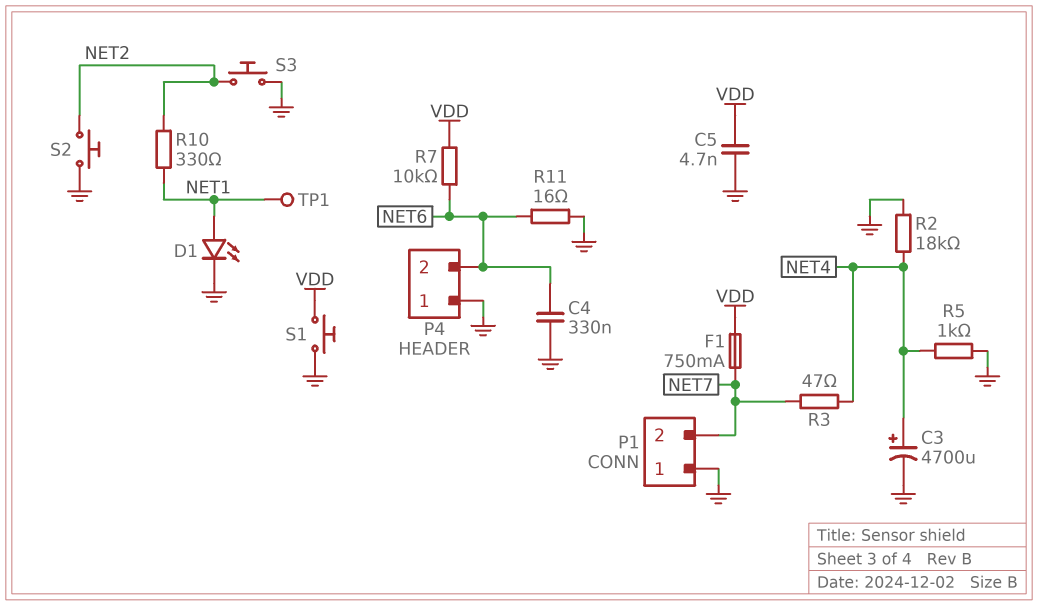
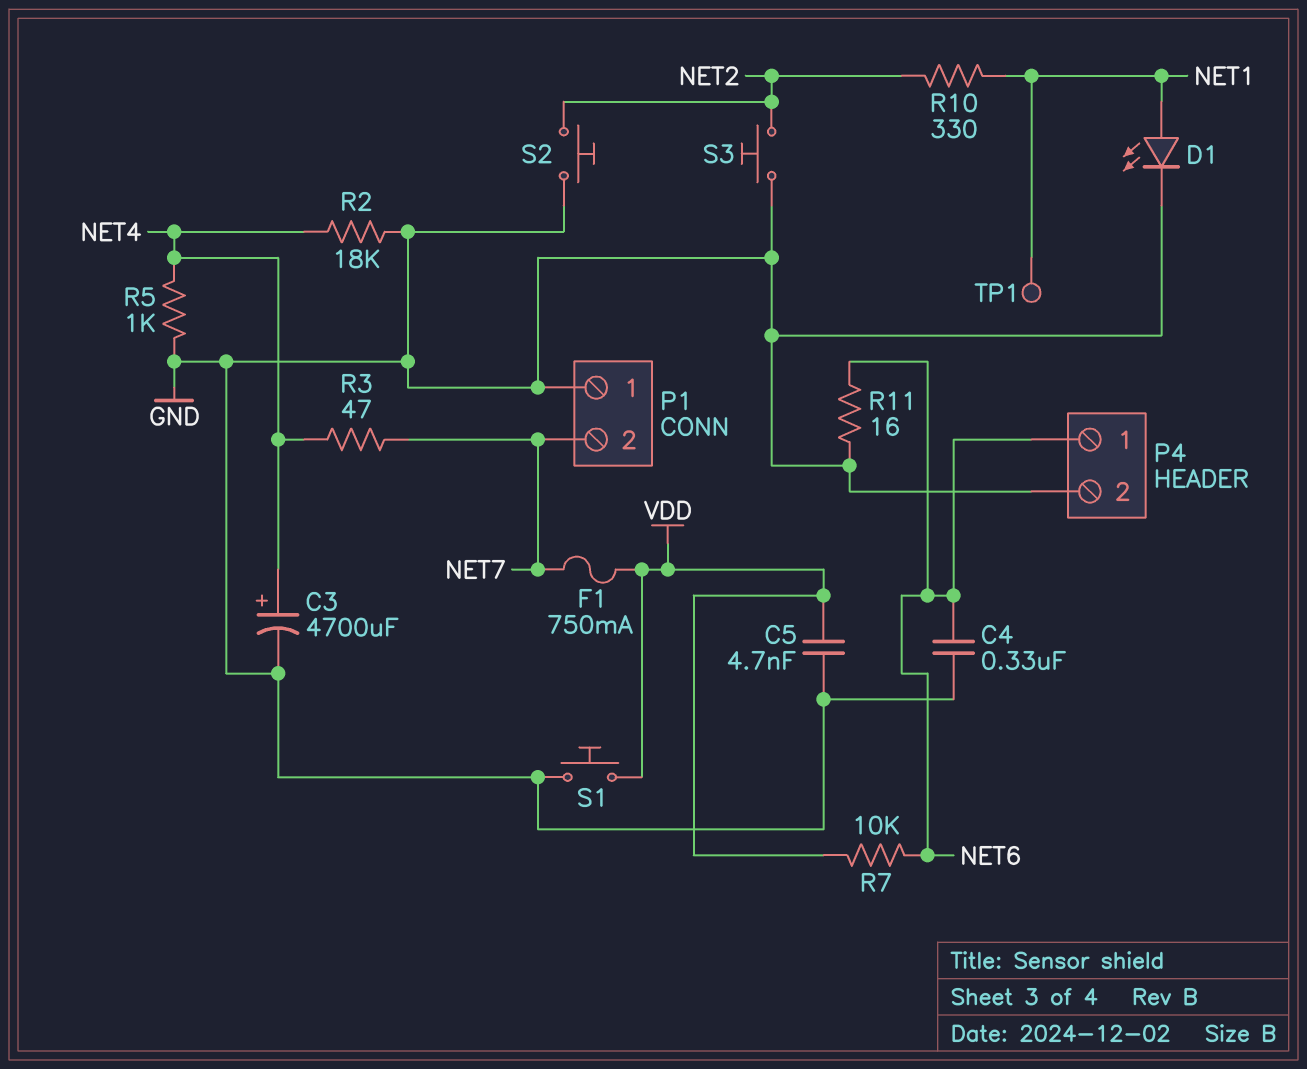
P4 pin 1: GND -> NET6
P4 pin 2: NET6 -> GND

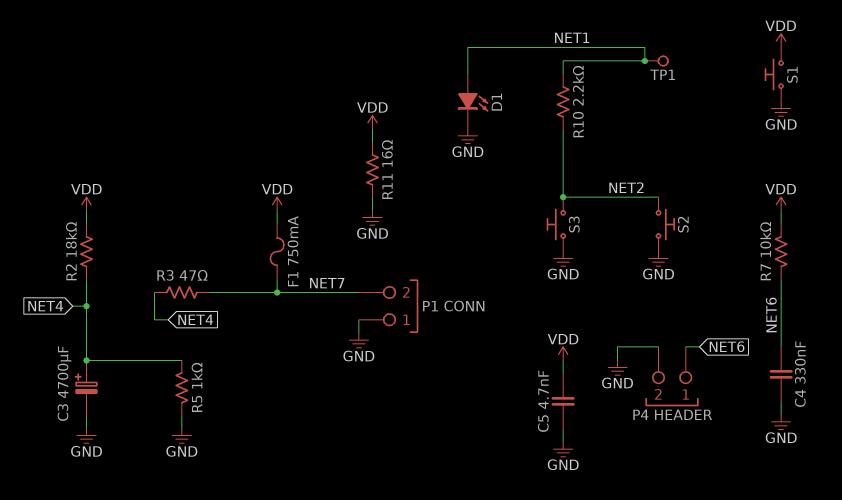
R2: 18k (GND, NET4) -> 18k (NET4, VDD)
R10: 330 (NET1, NET2) -> 2.2k (NET1, NET2)
R11: 16 (GND, NET6) -> 16 (GND, VDD)

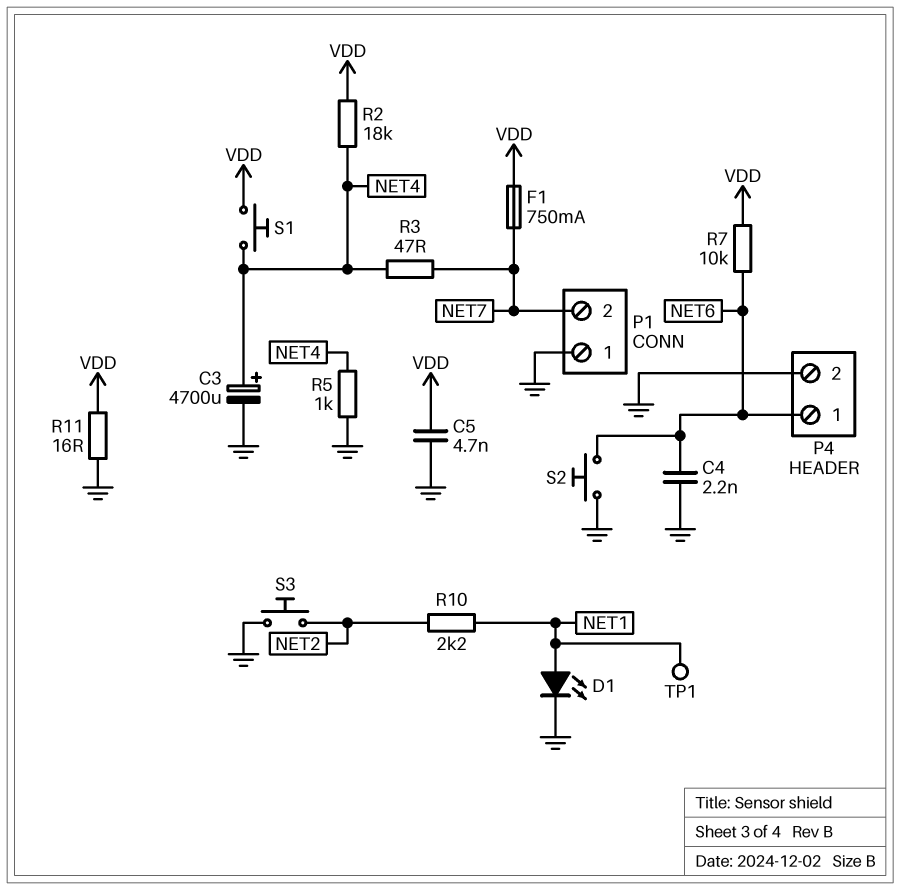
C4: 330nF (GND, NET6) -> 2.2nF (GND, NET6)
S1: button (GND, VDD) -> button (NET4, VDD)
S2: button (GND, NET2) -> button (GND, NET6)

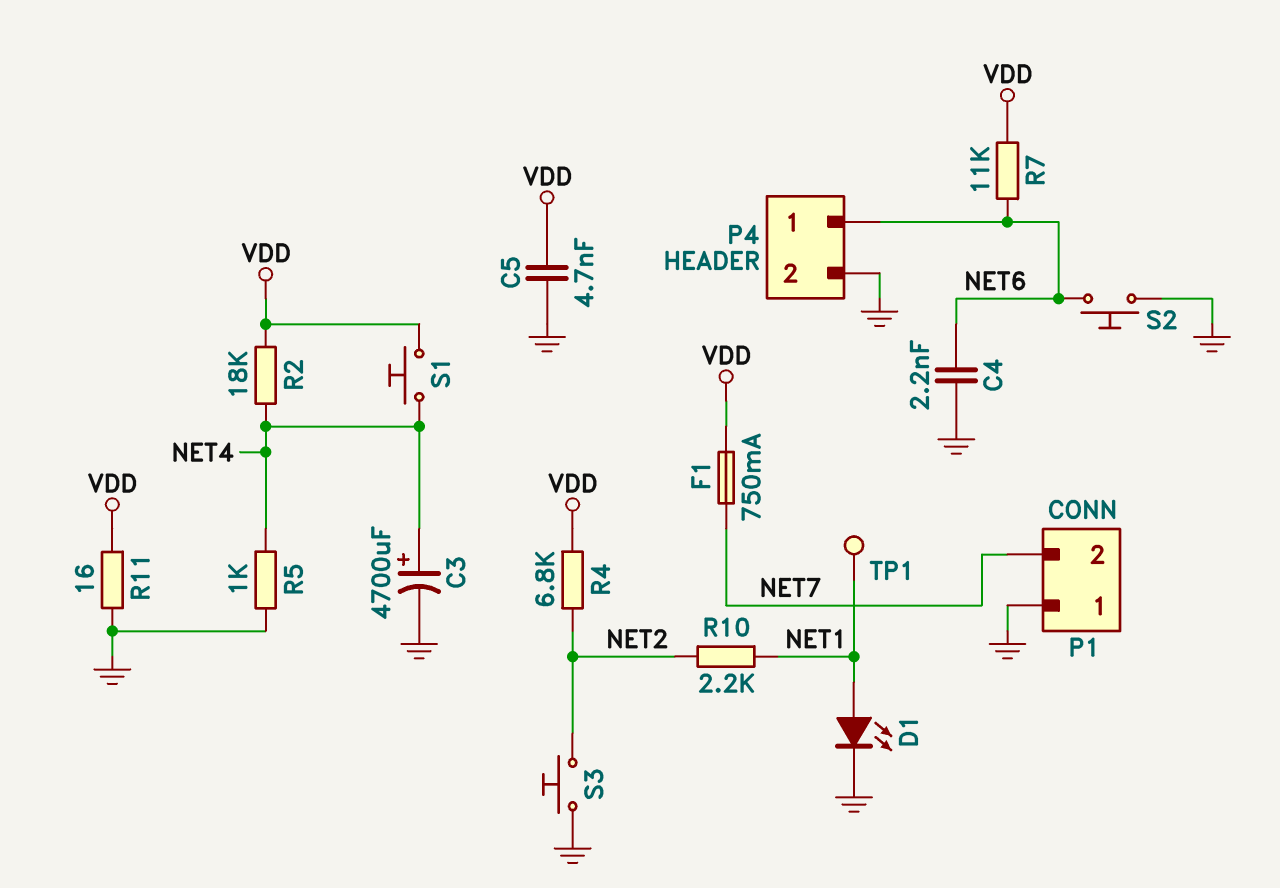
R3: 47 (NET4, NET7) -> none
R4: none -> 6.8k (NET2, VDD)
R7: 10k (NET6, VDD) -> 11k (NET6, VDD)

